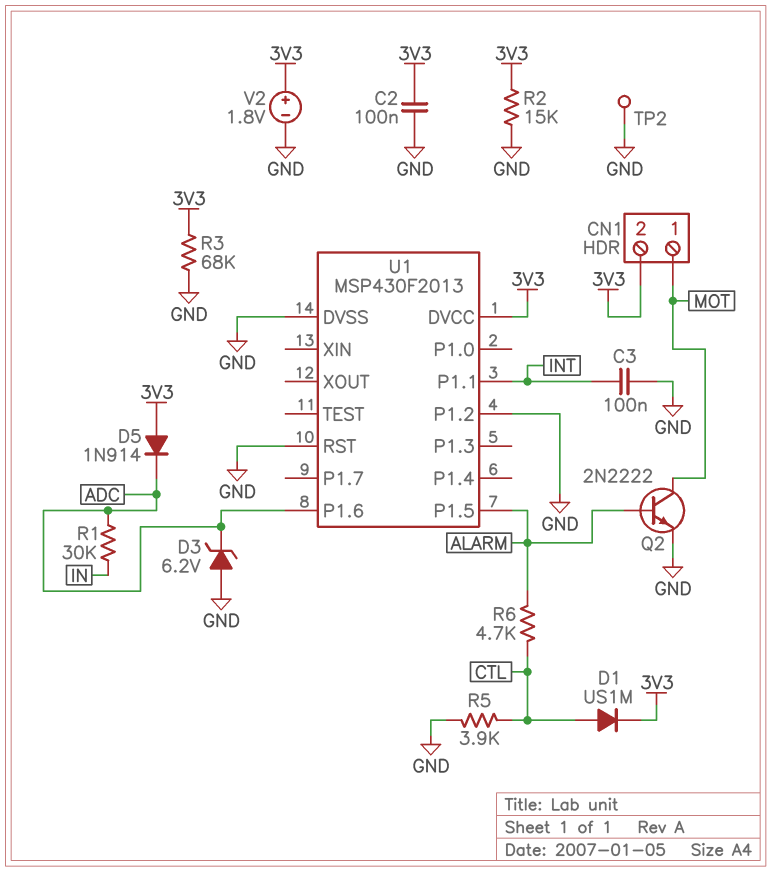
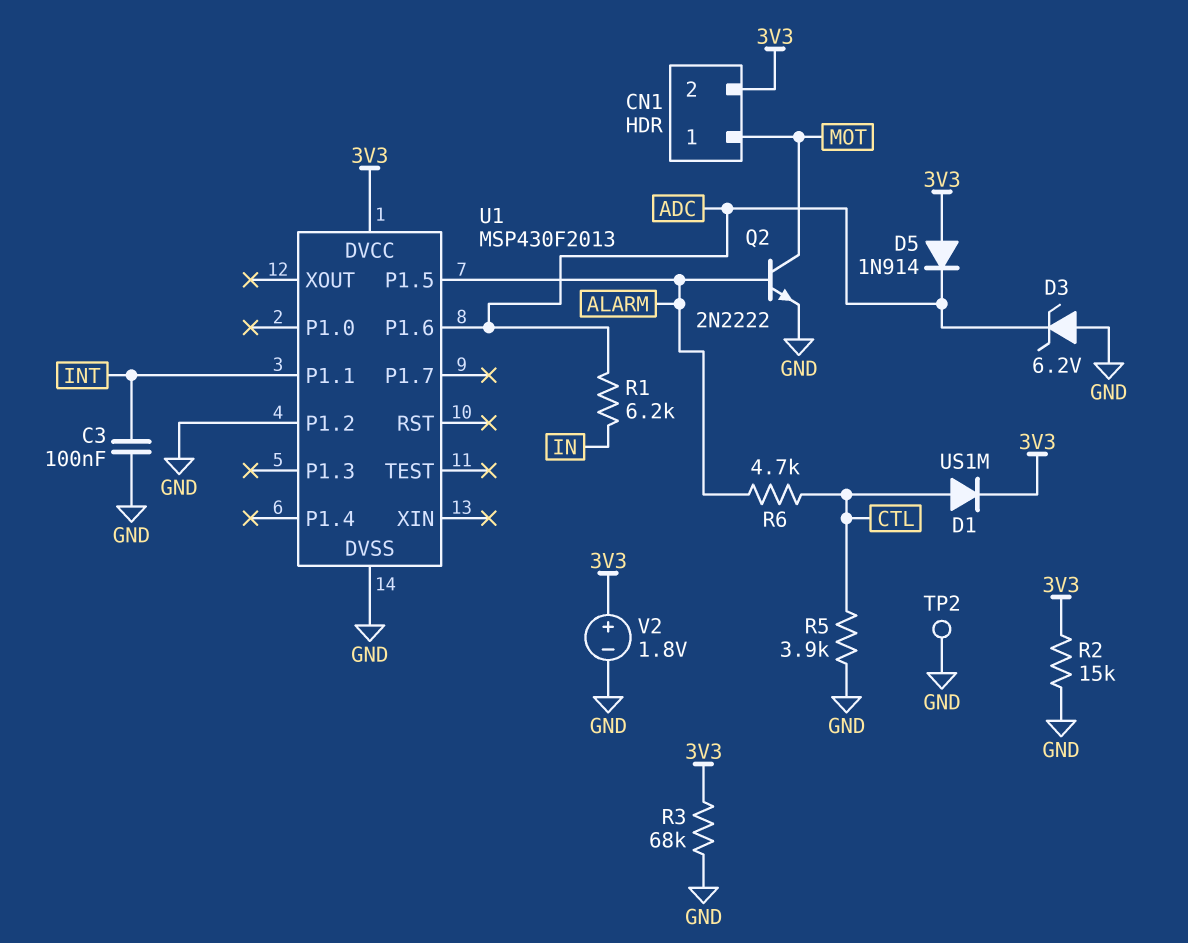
C2: 100nF (3V3, GND) -> none
R1: 30k (ADC, IN) -> 6.2k (ADC, IN)
U1 pin RST: GND -> none

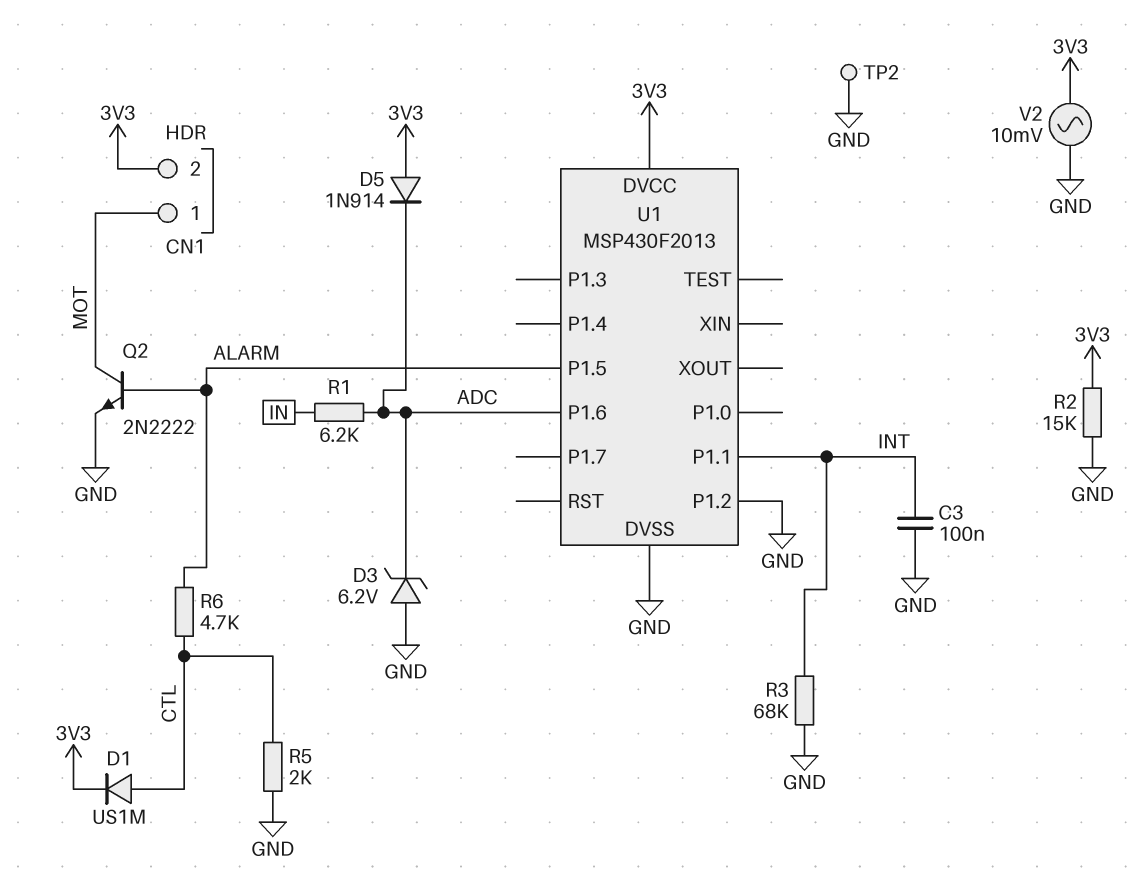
R3: 68k (3V3, GND) -> 68k (GND, INT)
R5: 3.9k (CTL, GND) -> 2k (CTL, GND)
V2: 1.8V (plus 3V3, minus GND) -> AC 10mV (3V3, GND)

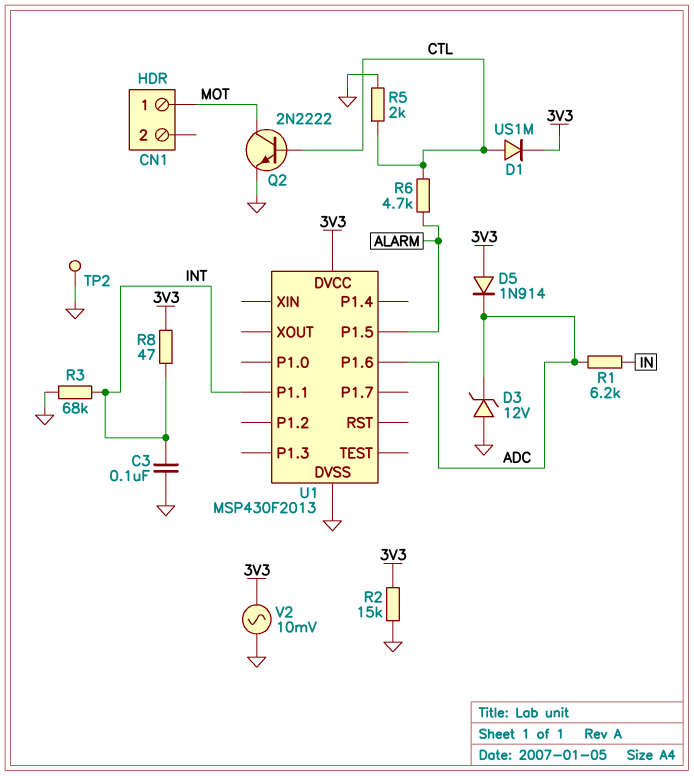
CN1 pin 2: 3V3 -> none
D3: zener 6.2V (A GND, K ADC) -> zener 12V (A GND, K ADC)
Q2: NPN 2N2222 (B ALARM, C MOT, E GND) -> NPN 2N2222 (B CTL, C MOT, E GND)
R8: none -> 47 (3V3, INT)
U1 pin P1.2: GND -> none

